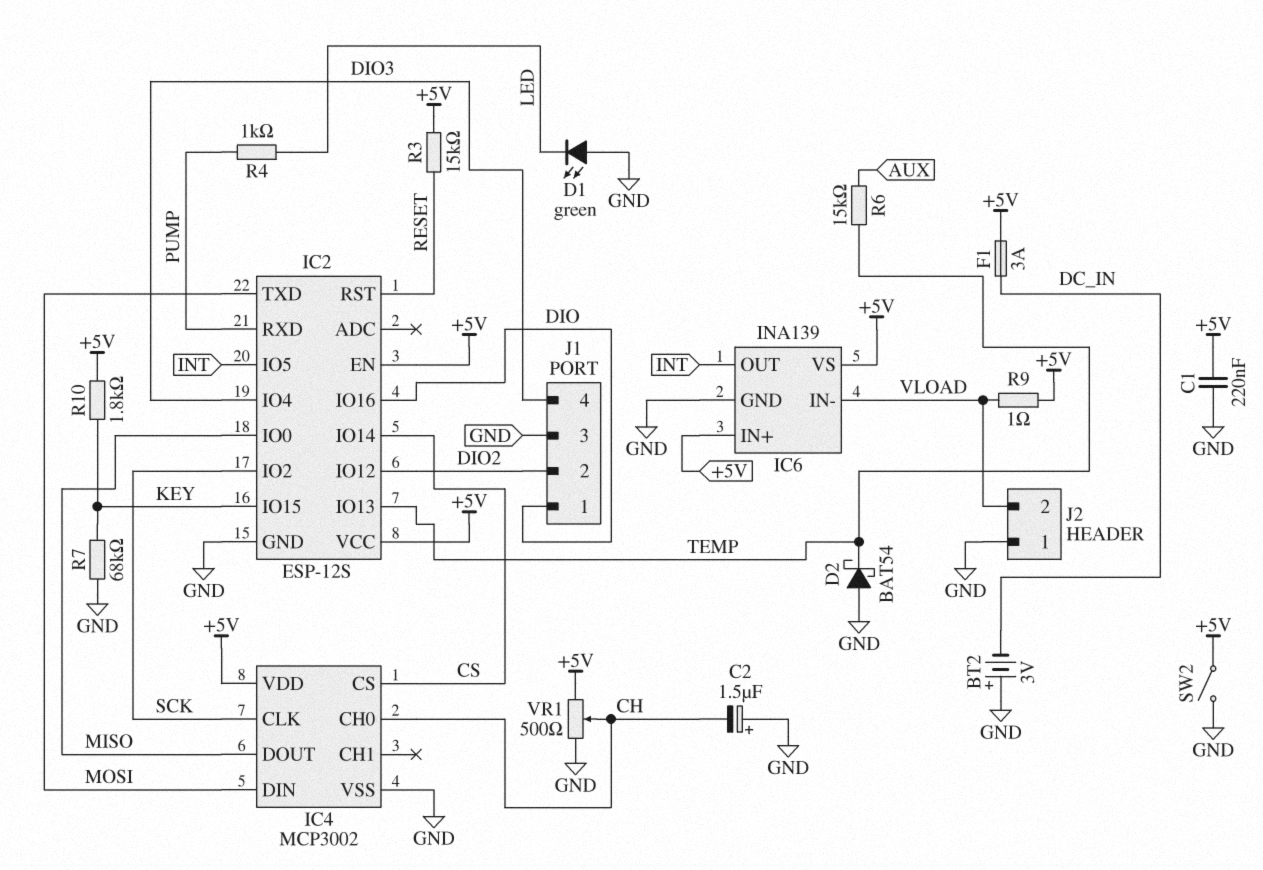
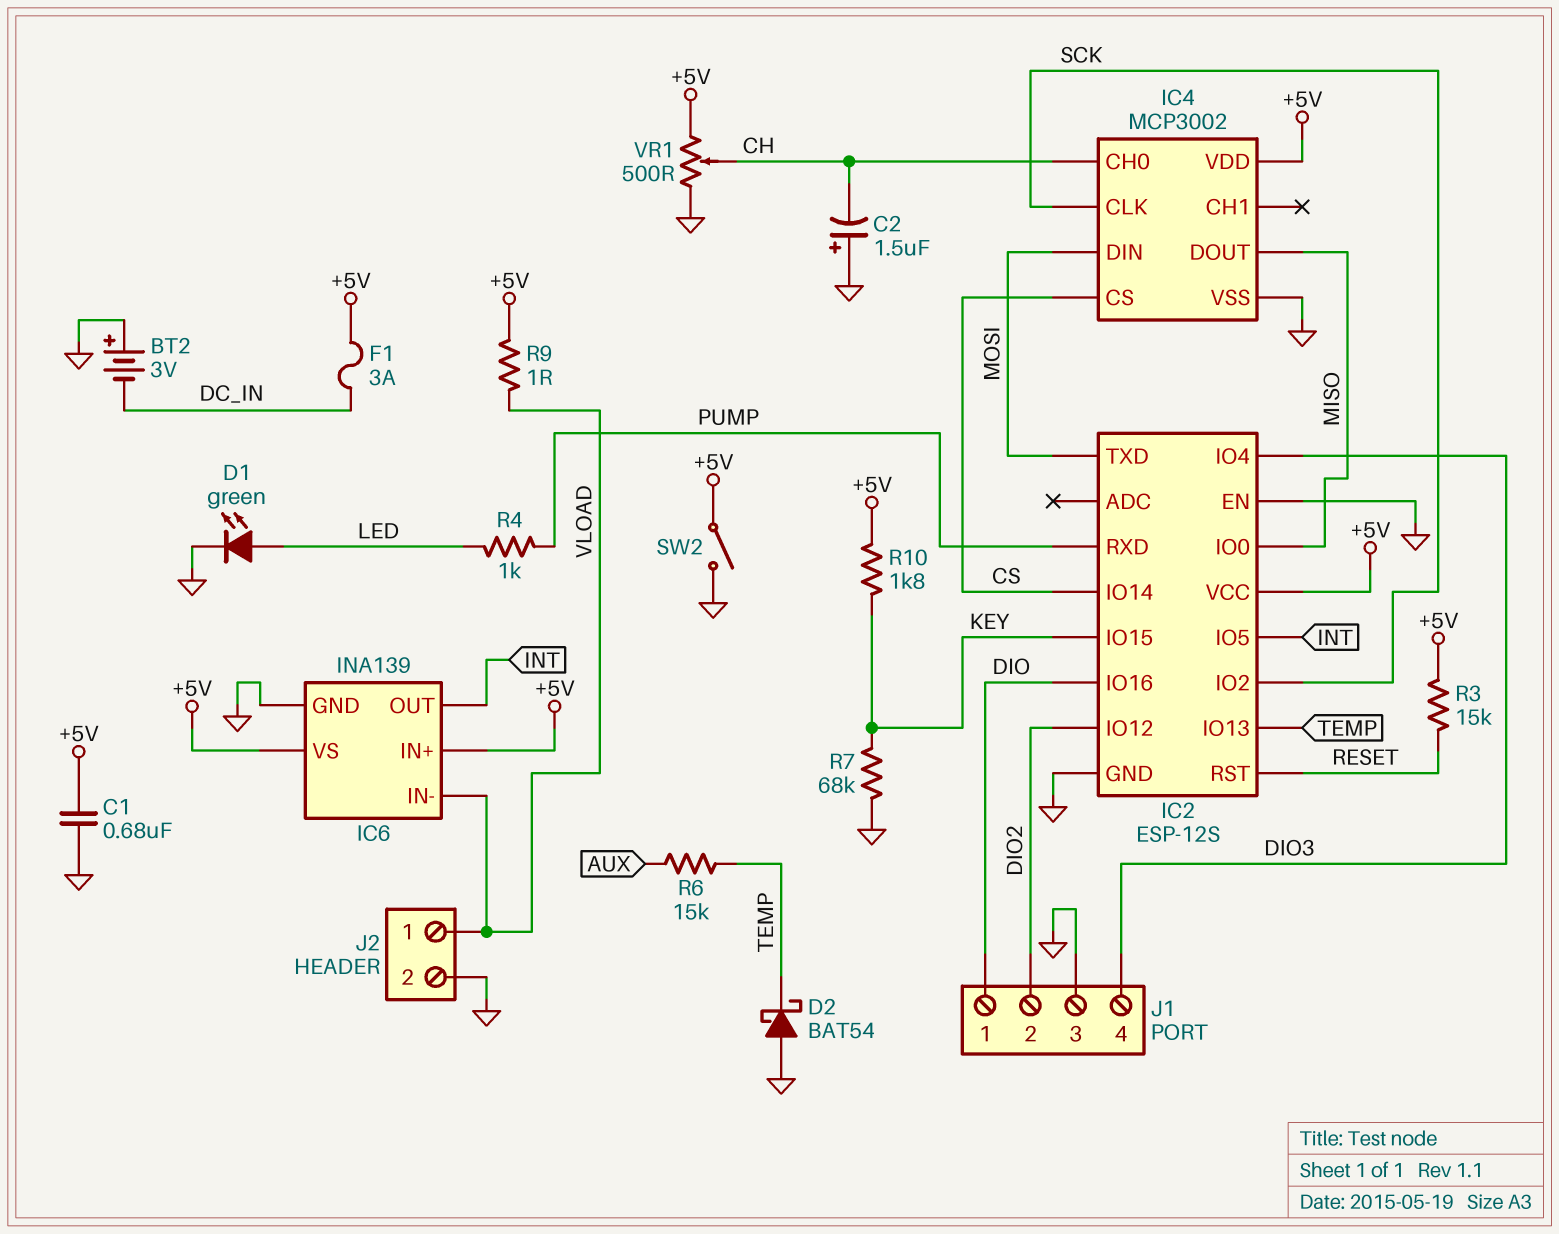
C1: 220nF (+5V, GND) -> 680nF (+5V, GND)
D1: LED green (A GND, K LED) -> LED green (A LED, K GND)
IC2 pin EN: +5V -> GND
J2 pin 1: GND -> VLOAD
J2 pin 2: VLOAD -> GND

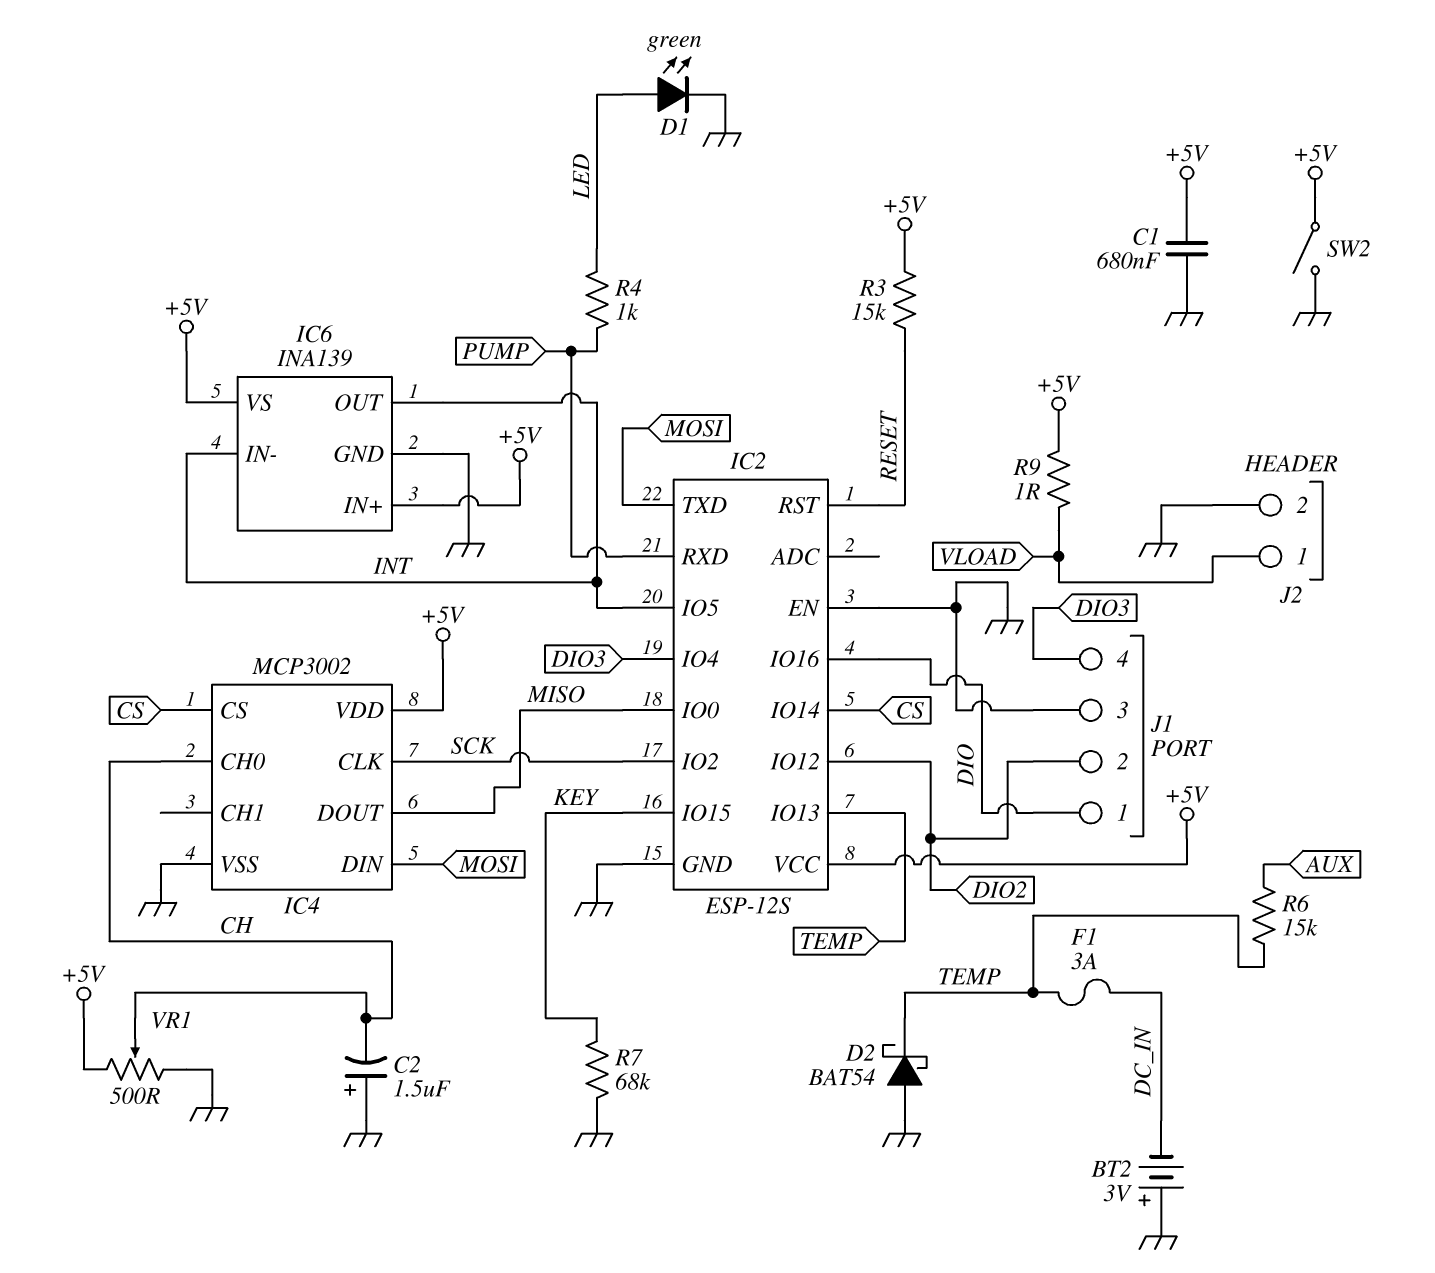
F1: 3A (+5V, DC_IN) -> 3A (DC_IN, TEMP)
IC6 pin IN-: VLOAD -> INT
R10: 1.8k (+5V, KEY) -> none

